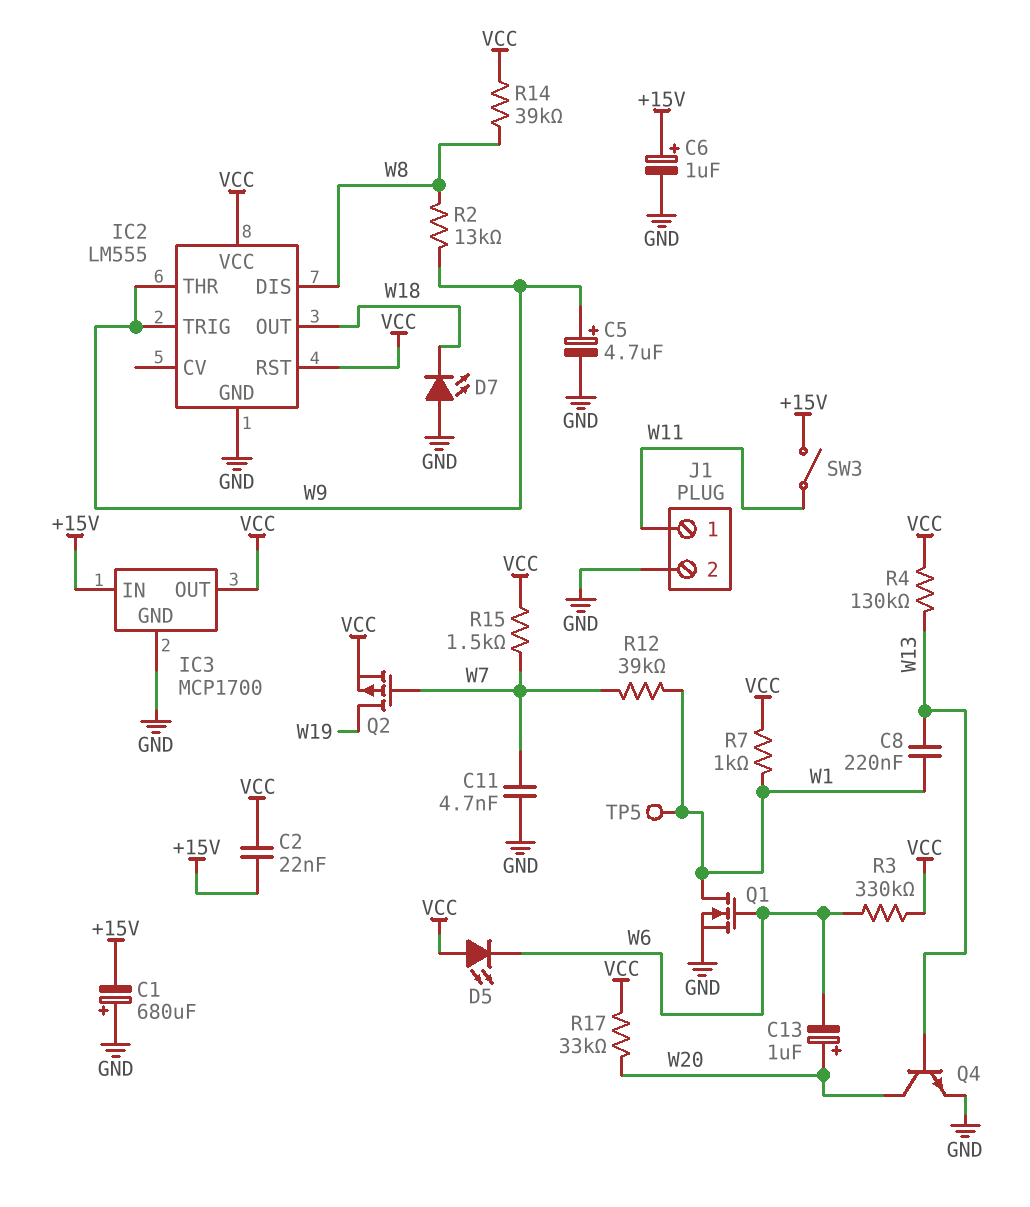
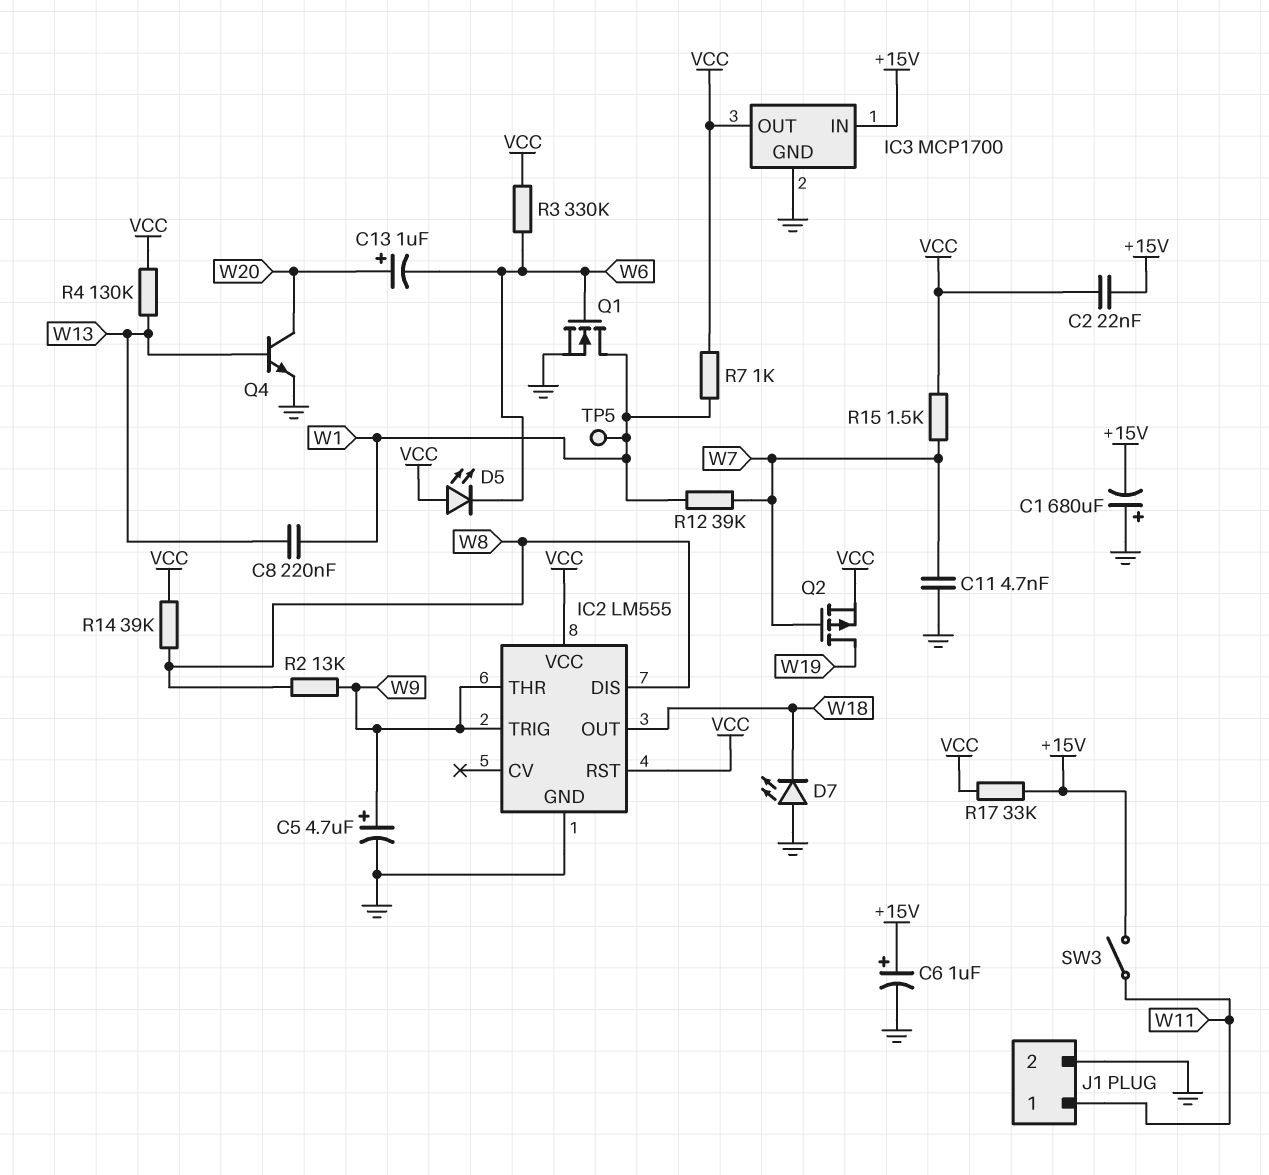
R17: 33k (VCC, W20) -> 33k (+15V, VCC)

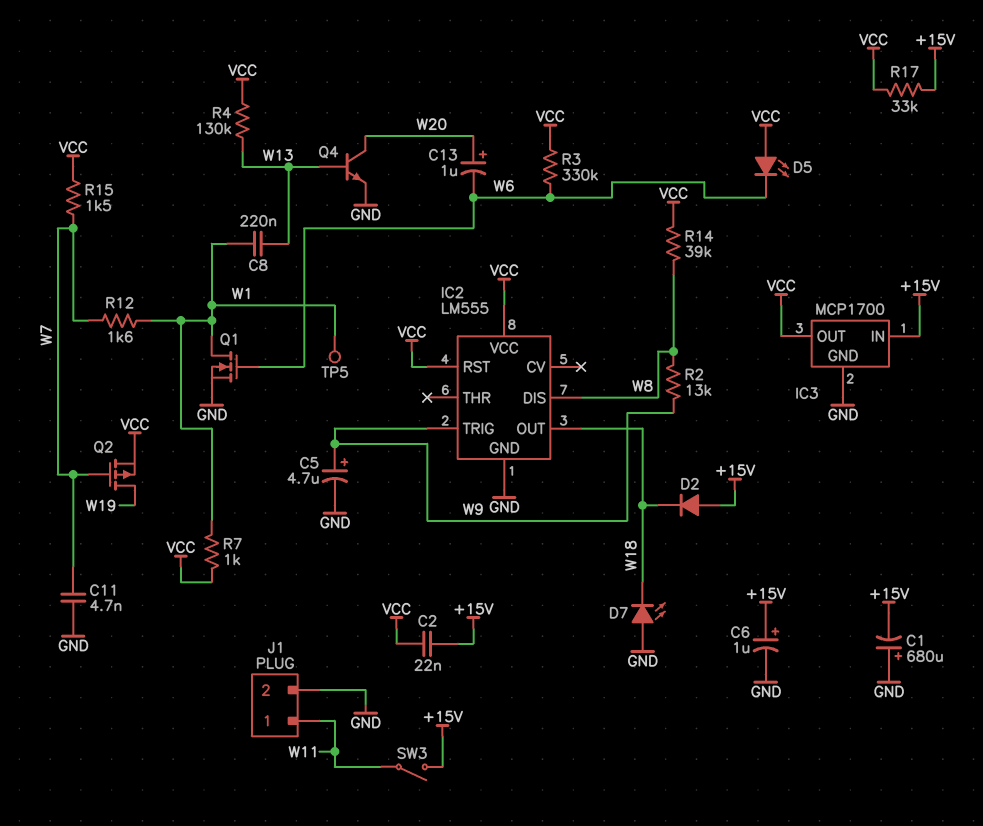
D2: none -> diode (A +15V, K W18)
IC2 pin THR: W9 -> none
R12: 39k (W1, W7) -> 1.6k (W1, W7)

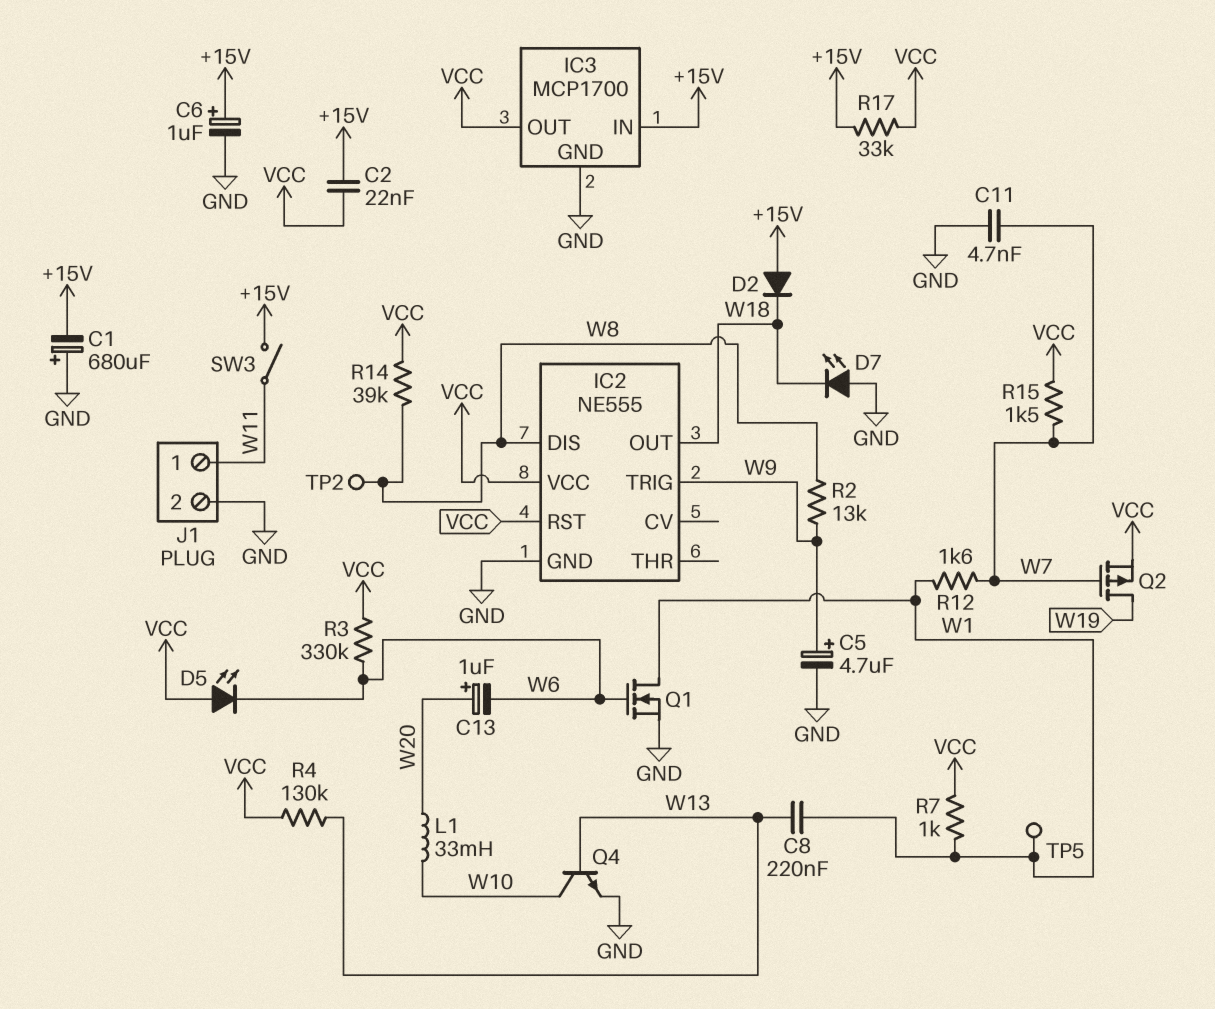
IC2: LM555 -> NE555
L1: none -> 33mH (W10, W20)
Q4: NPN (B W13, C W20, E GND) -> NPN (B W13, C W10, E GND)
TP2: none -> test point (W8)

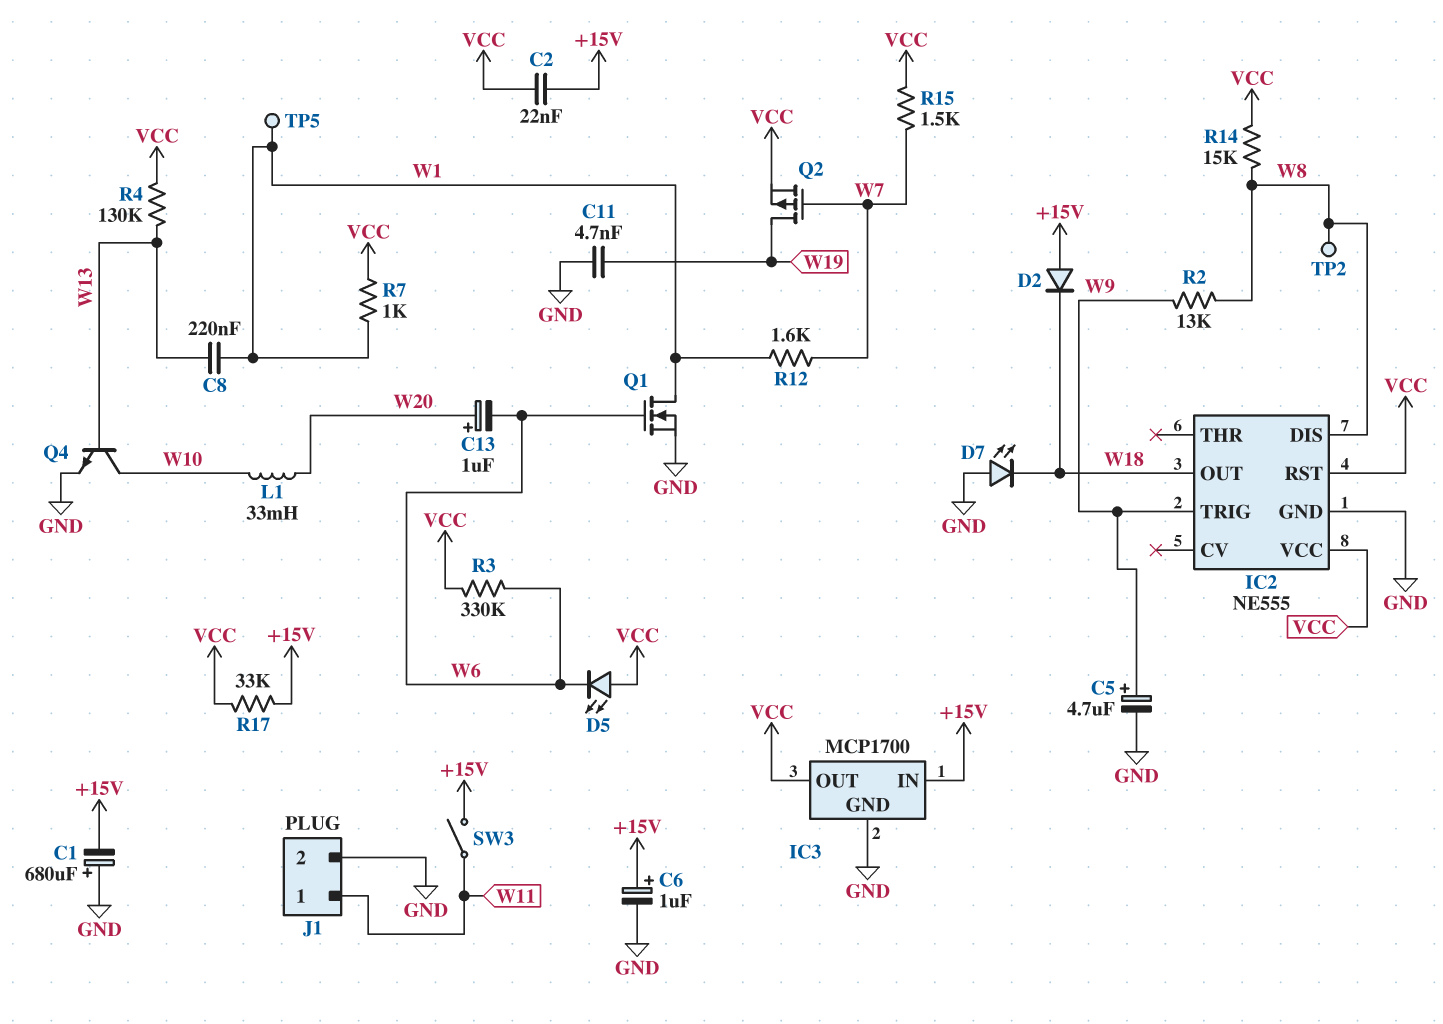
C11: 4.7nF (GND, W7) -> 4.7nF (GND, W19)
R14: 39k (VCC, W8) -> 15k (VCC, W8)

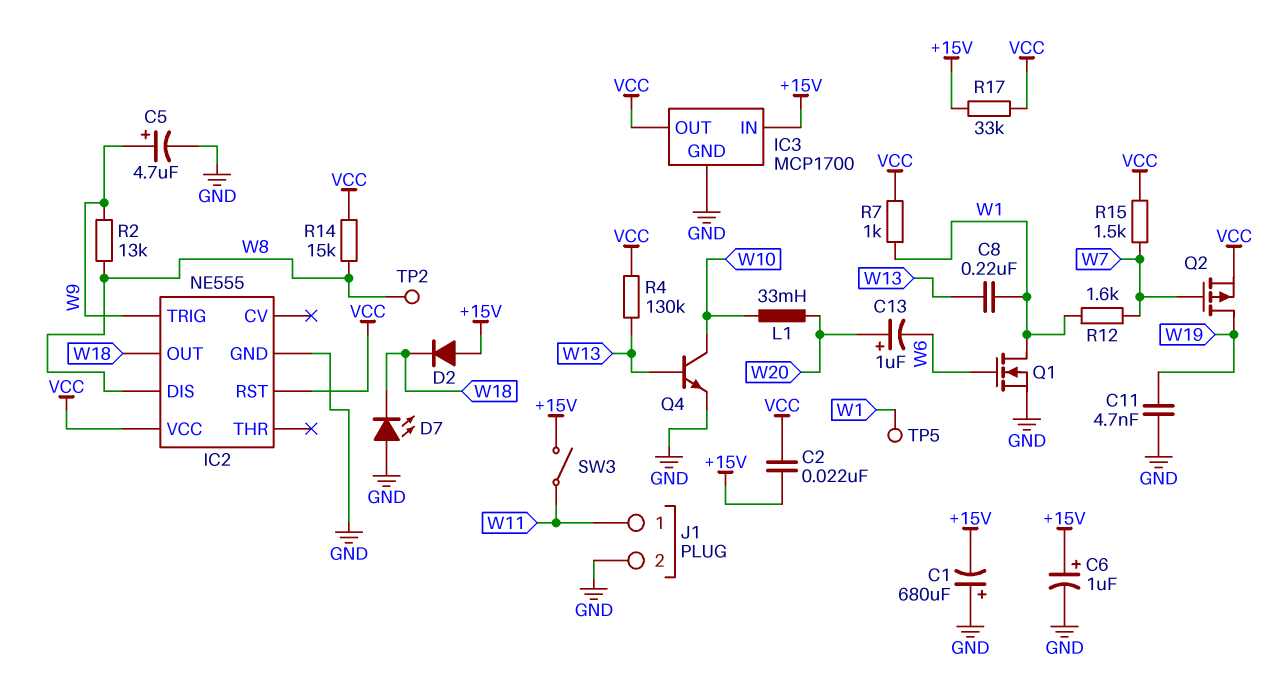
D5: LED (A VCC, K W6) -> none
R3: 330k (VCC, W6) -> none

